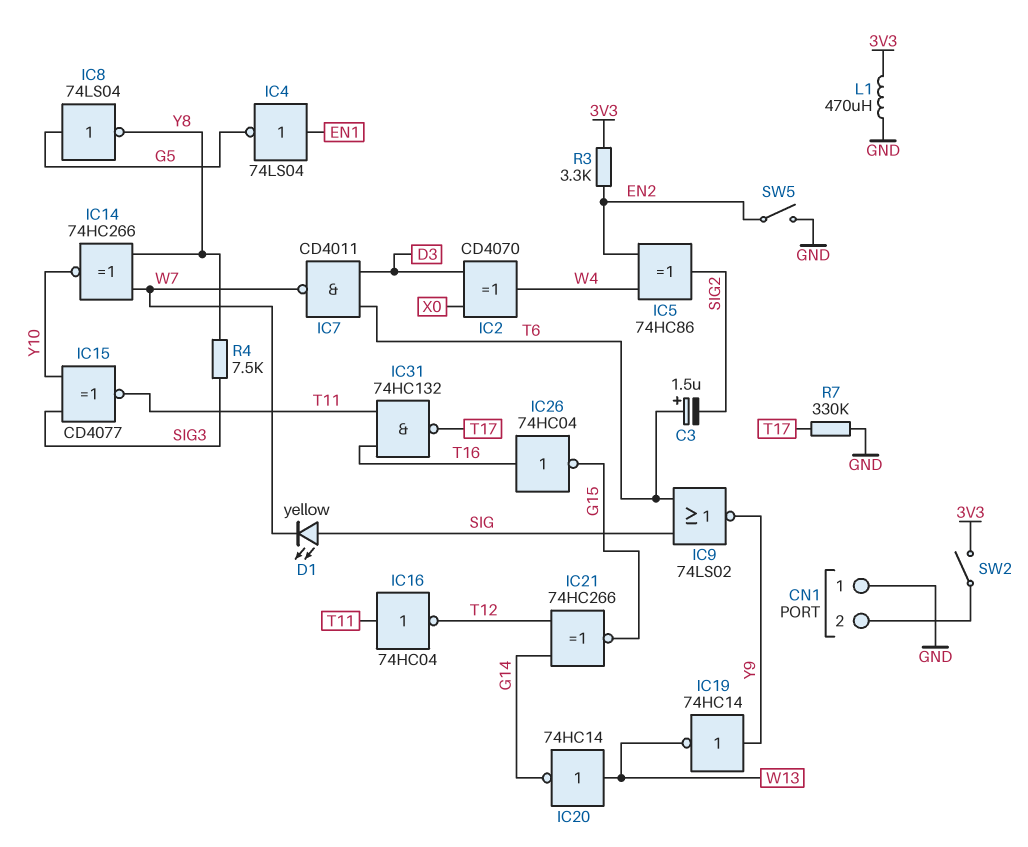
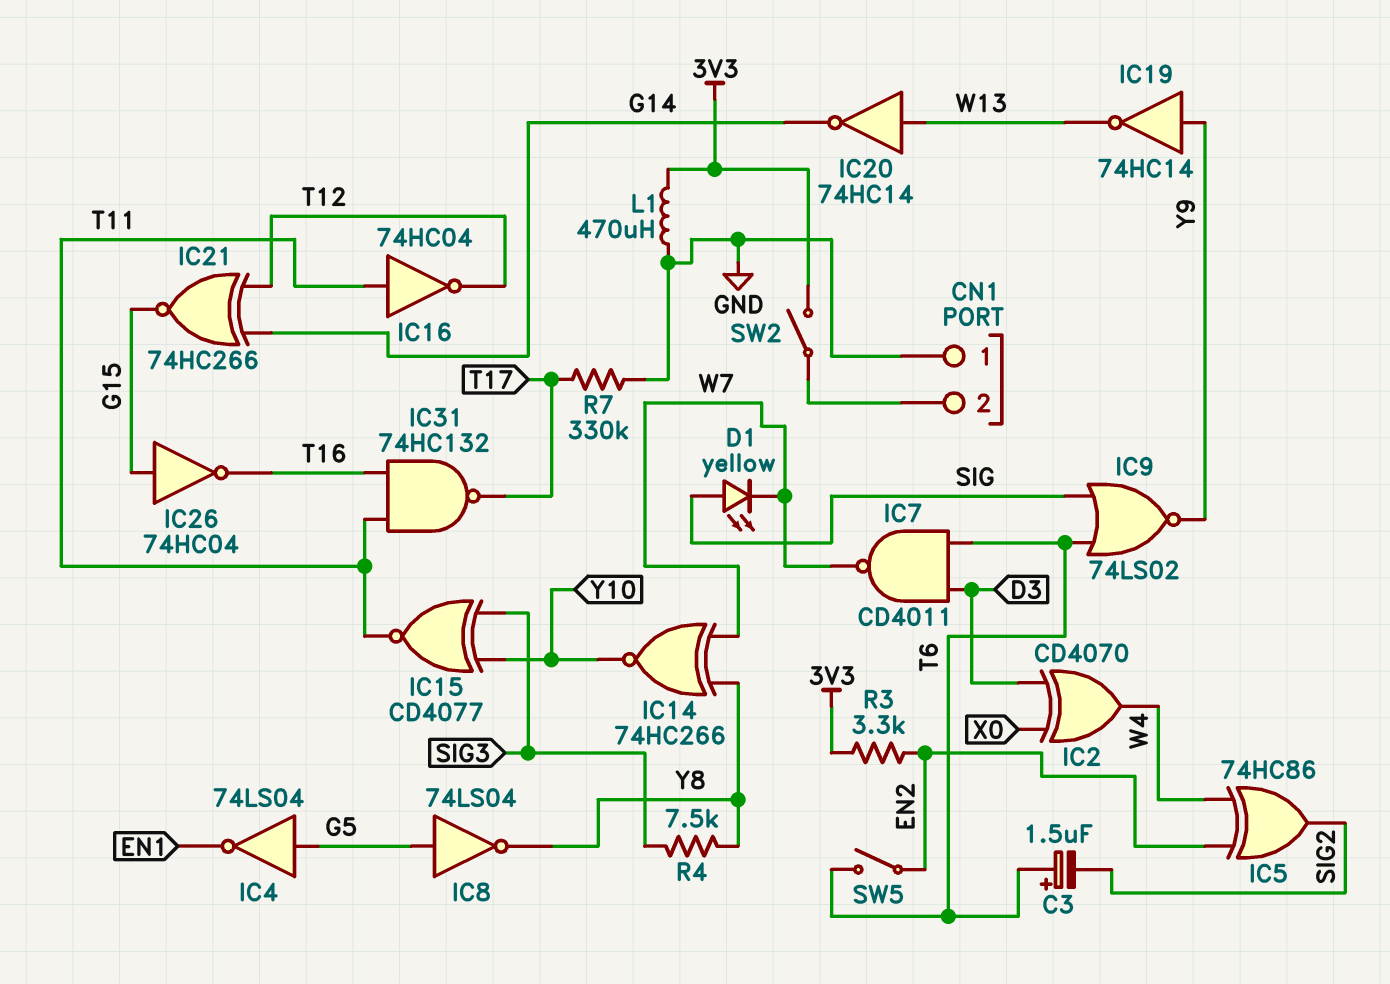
IC4: NOT 74LS04 (in EN1, out G5) -> NOT 74LS04 (in G5, out EN1)
IC26: NOT 74HC04 (in T16, out G15) -> NOT 74HC04 (in G15, out T16)
SW5: switch (EN2, GND) -> switch (EN2, T6)

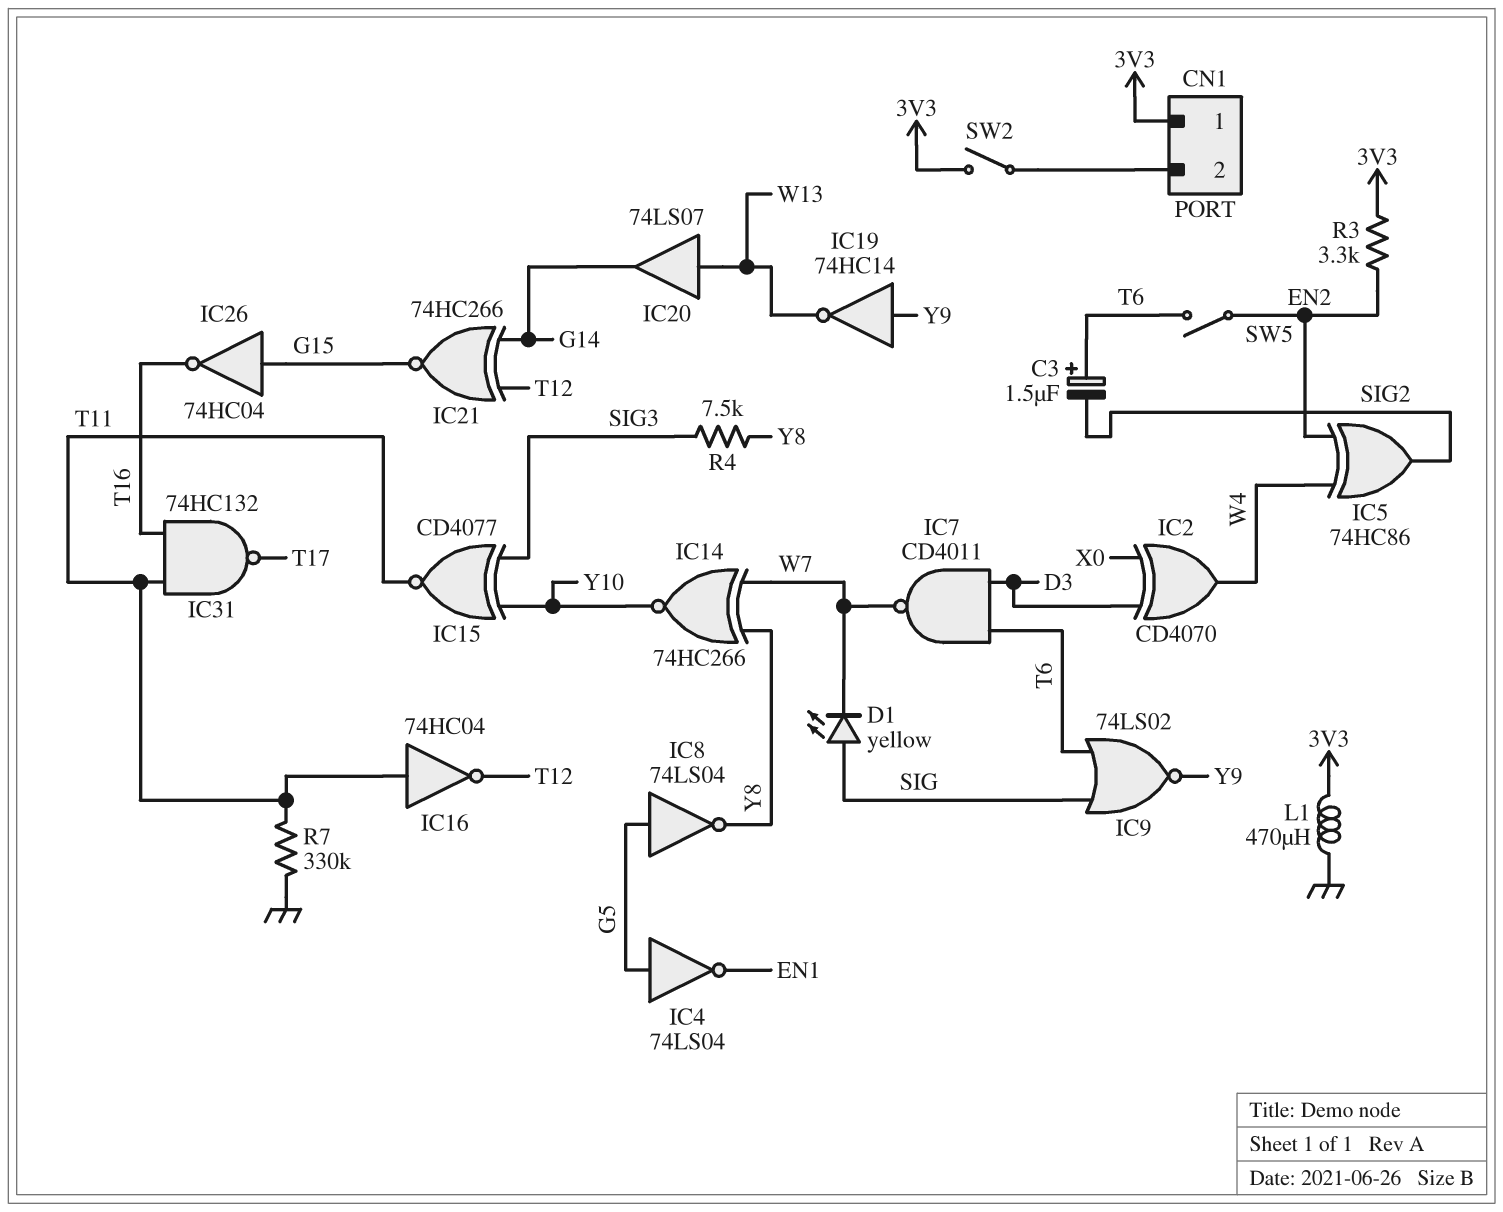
CN1 pin 1: GND -> 3V3
IC20: NOT 74HC14 (in W13, out G14) -> buffer 74LS07 (in W13, out G14)
R7: 330k (GND, T17) -> 330k (GND, T11)

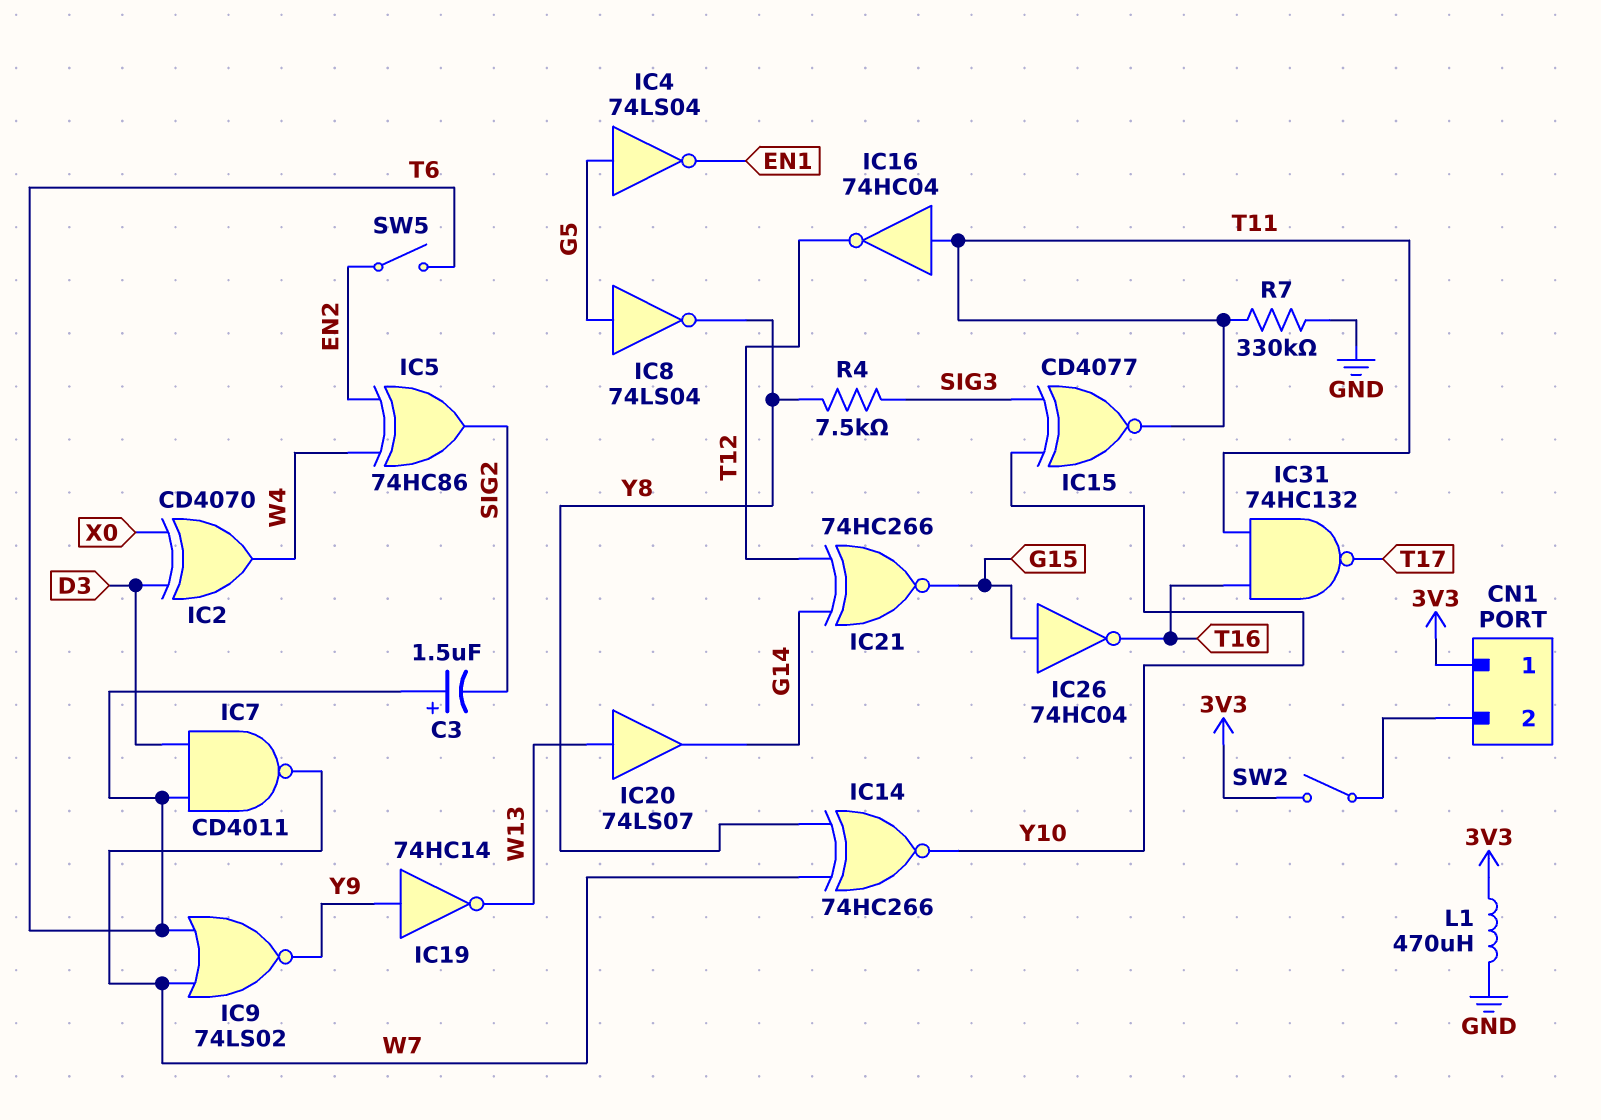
D1: LED yellow (A SIG, K W7) -> none
IC9: NOR 74LS02 (in SIG, in T6, out Y9) -> NOR 74LS02 (in T6, in W7, out Y9)
R3: 3.3k (3V3, EN2) -> none

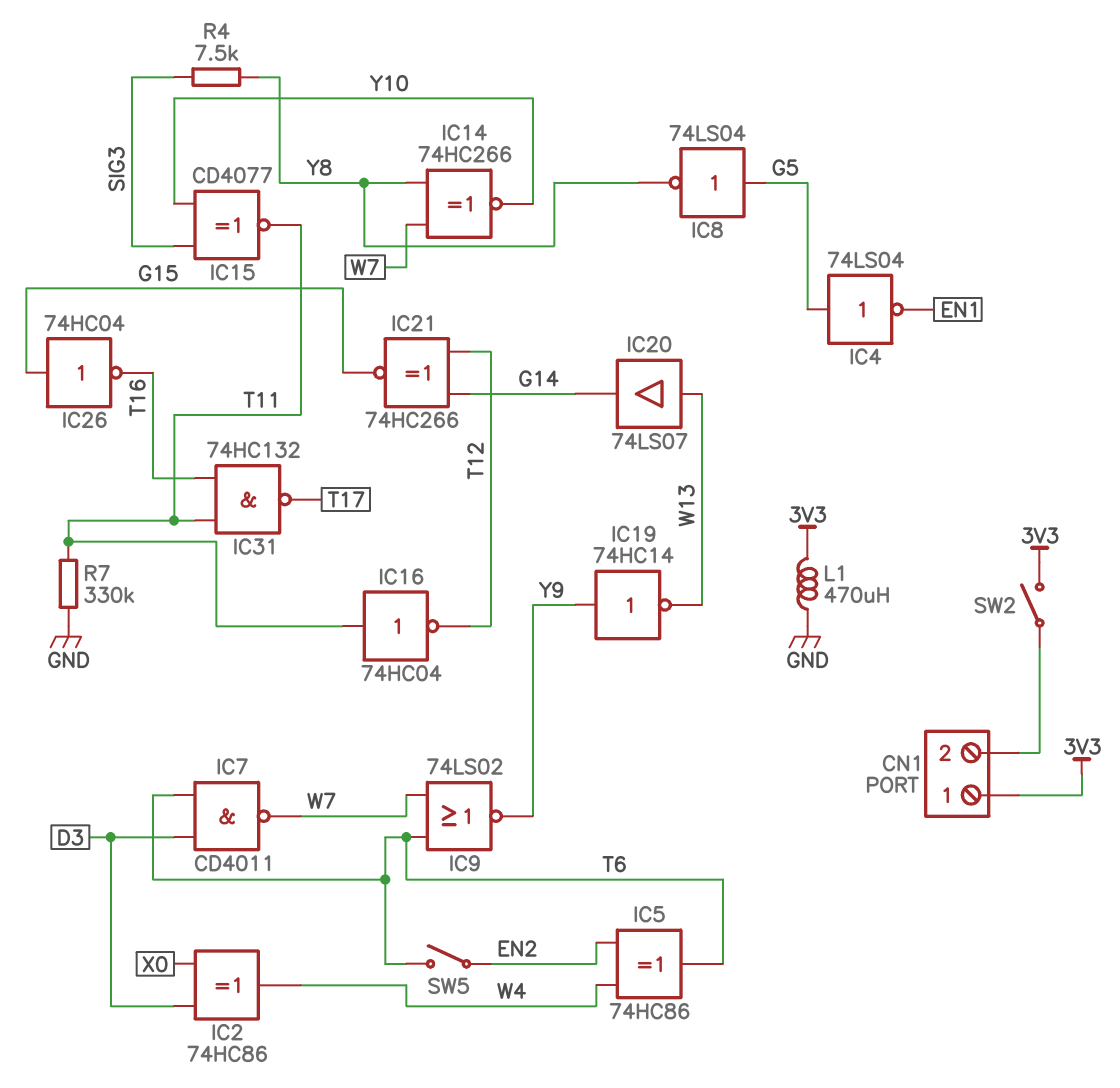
C3: 1.5uF (plus T6, minus SIG2) -> none
IC2: XOR CD4070 (in D3, in X0, out W4) -> XOR 74HC86 (in D3, in X0, out W4)
IC5: XOR 74HC86 (in EN2, in W4, out SIG2) -> XOR 74HC86 (in EN2, in W4, out T6)

